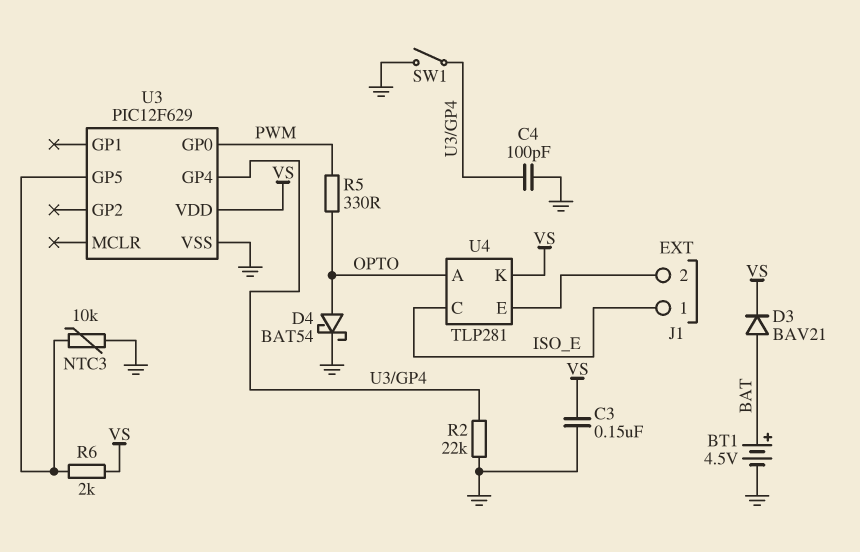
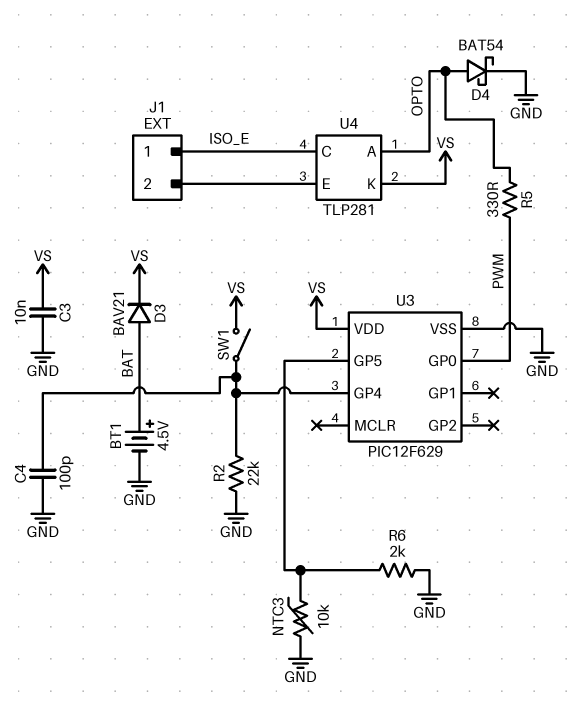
C3: 150nF (GND, VS) -> 10nF (GND, VS)
R6: 2k (U3/GP5, VS) -> 2k (GND, U3/GP5)
SW1: switch (GND, U3/GP4) -> switch (U3/GP4, VS)

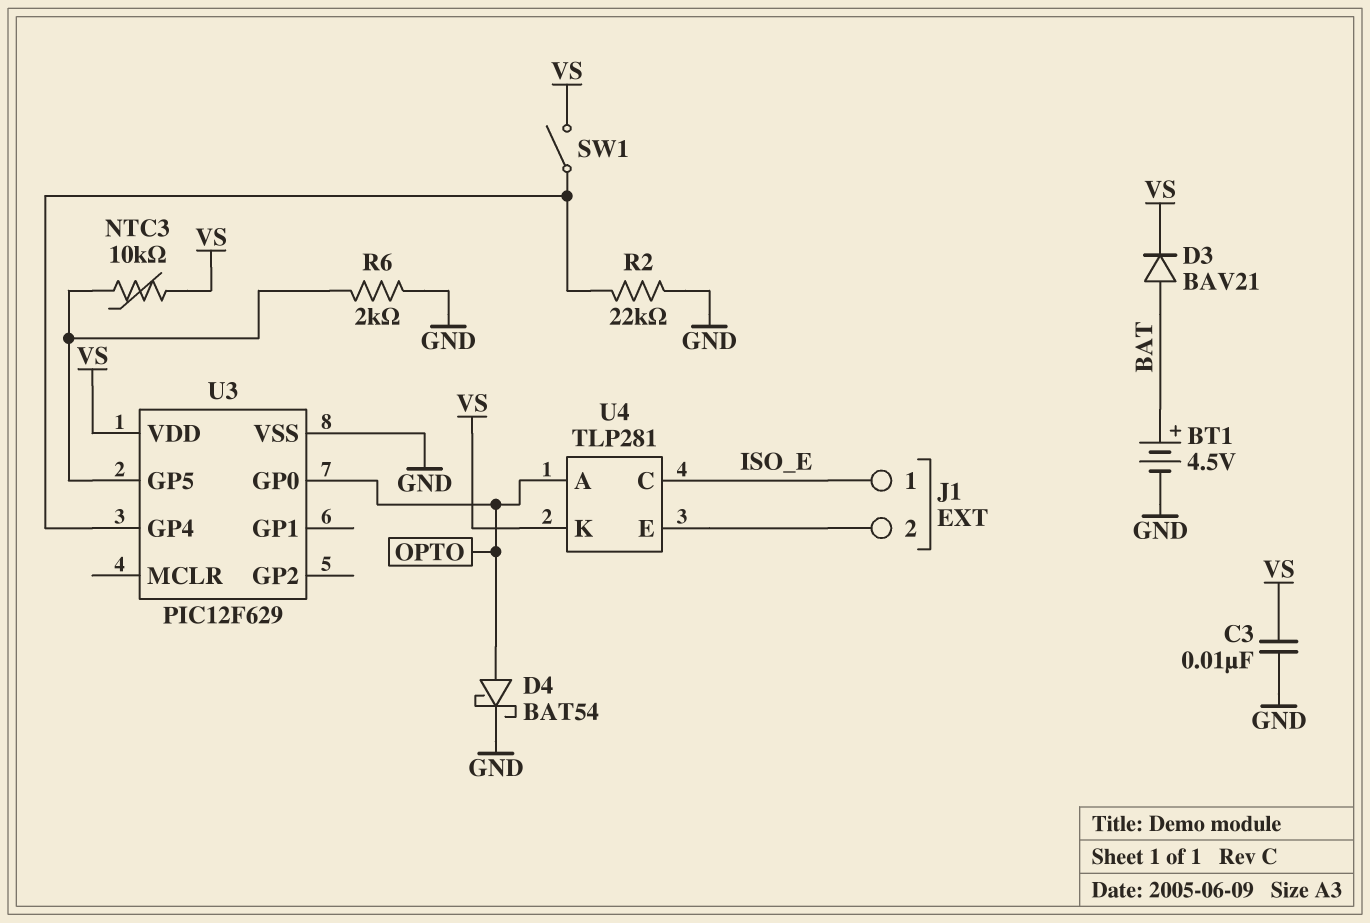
C4: 100pF (GND, U3/GP4) -> none
NTC3: 10k (GND, U3/GP5) -> 10k (U3/GP5, VS)
R5: 330 (OPTO, PWM) -> none
U3 pin GP0: PWM -> OPTO

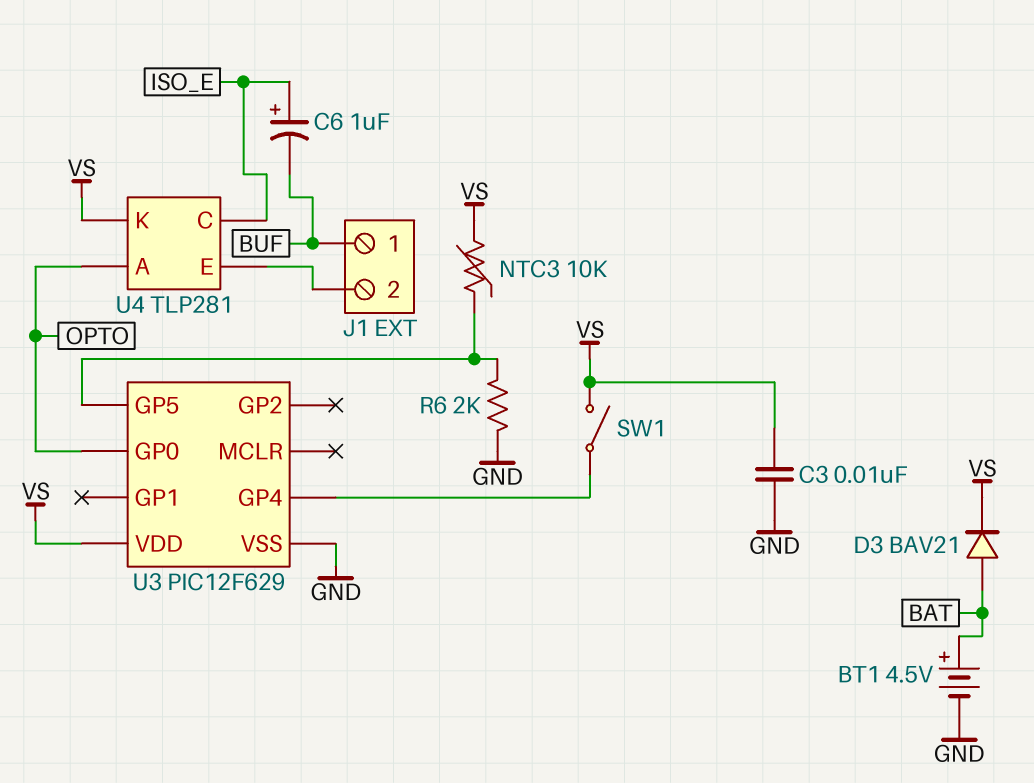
C6: none -> 1uF (plus ISO_E, minus BUF)
D4: schottky BAT54 (A OPTO, K GND) -> none
J1 pin 1: ISO_E -> BUF
R2: 22k (GND, U3/GP4) -> none

